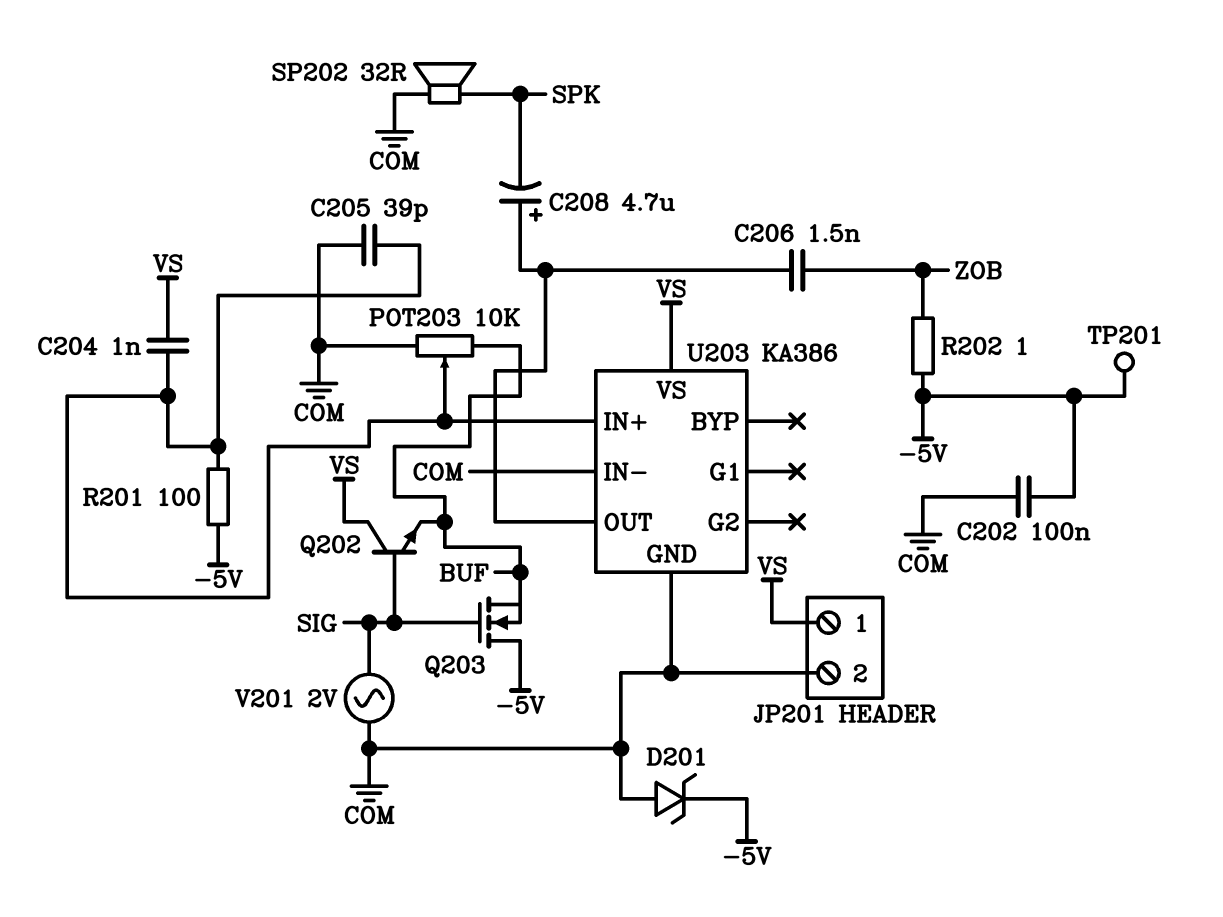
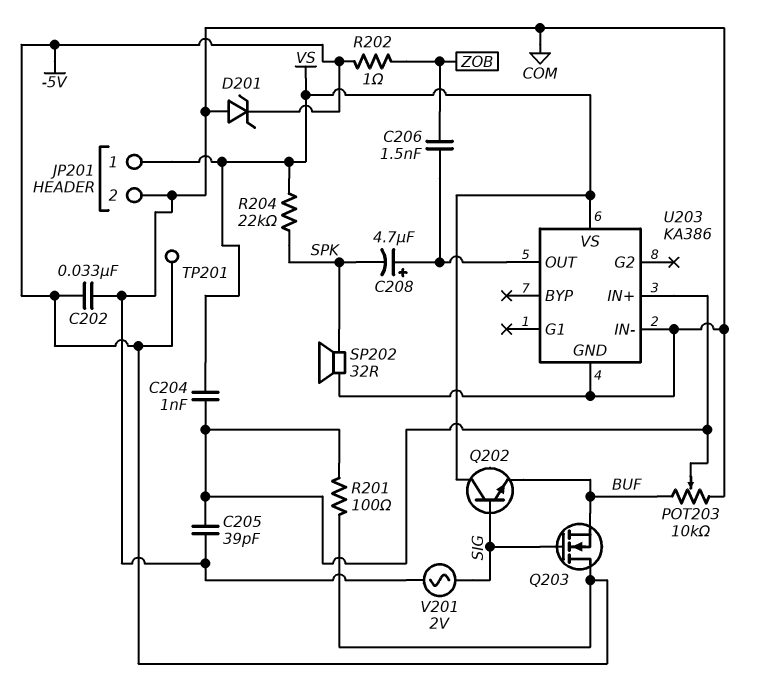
C202: 100nF (-5V, COM) -> 33nF (-5V, COM)
R204: none -> 22k (SPK, VS)

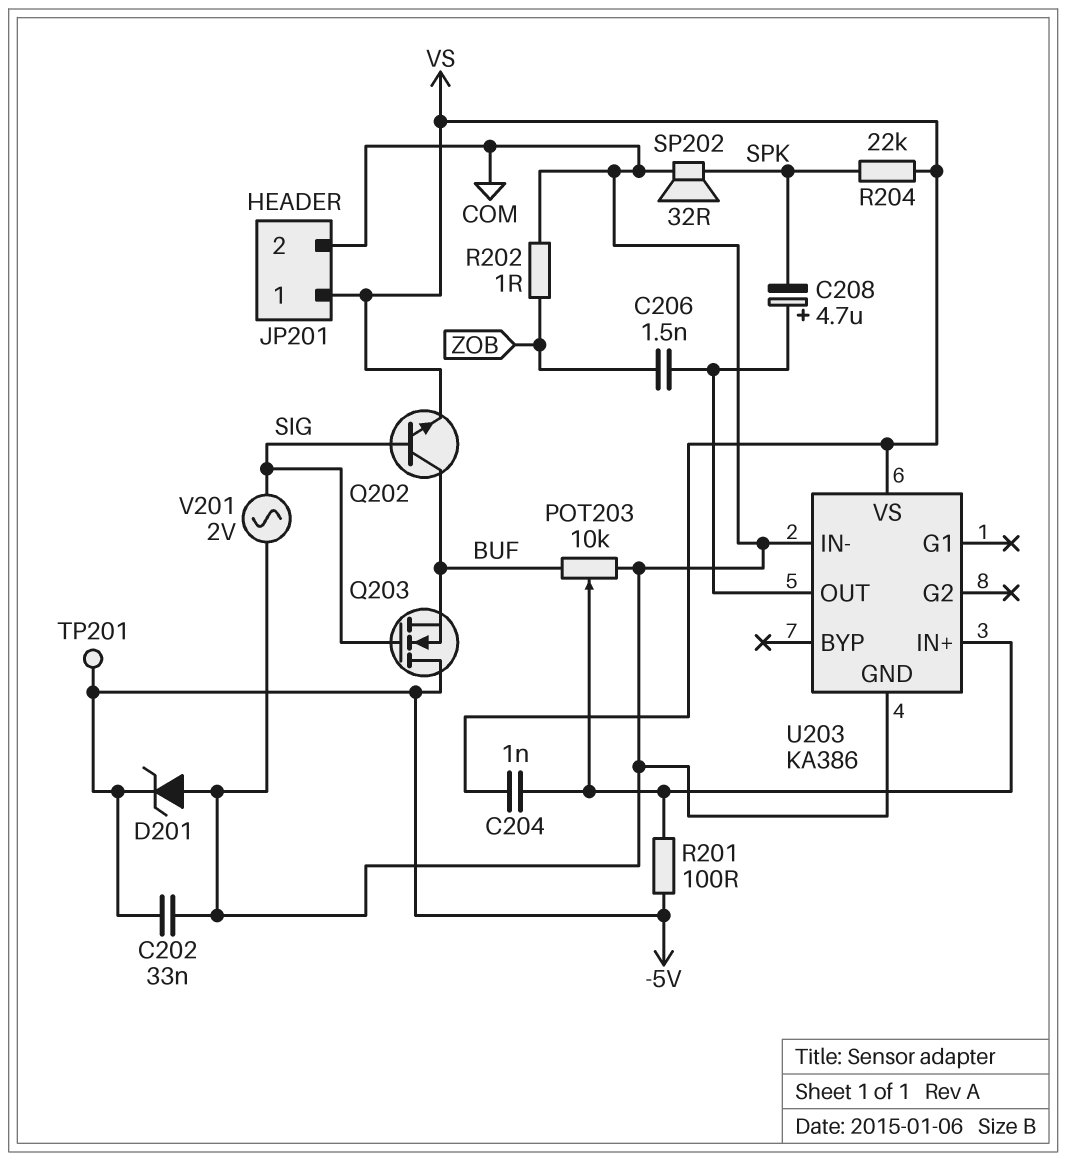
C205: 39pF (COM, U203/IN+) -> none
Q202: NPN (B SIG, C VS, E BUF) -> NPN (B SIG, C BUF, E VS)
R202: 1 (-5V, ZOB) -> 1 (COM, ZOB)

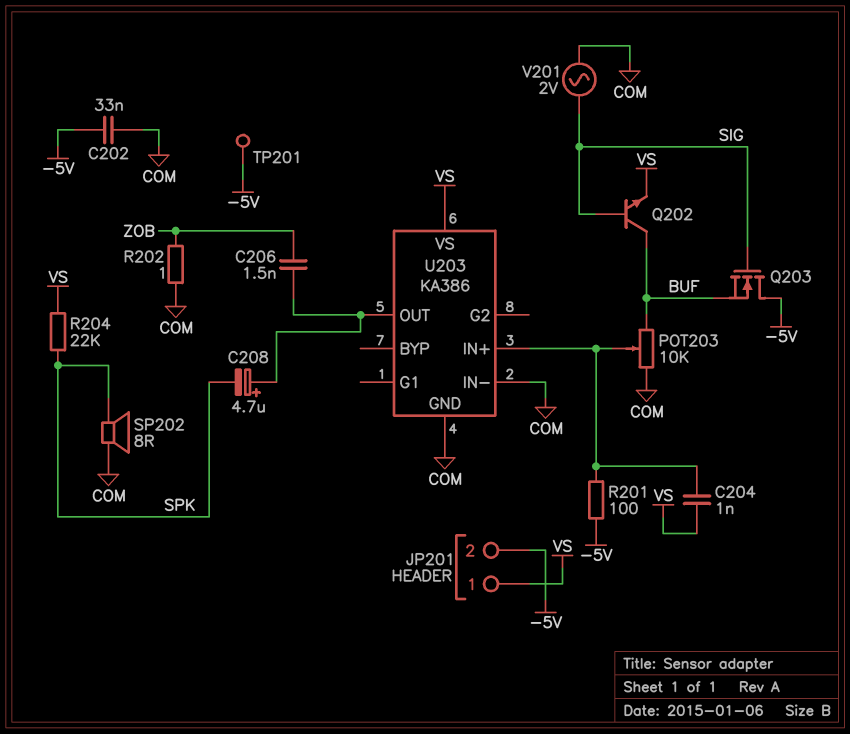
D201: zener (A COM, K -5V) -> none
JP201 pin 2: COM -> -5V
SP202: speaker 32R (COM, SPK) -> speaker 8R (COM, SPK)

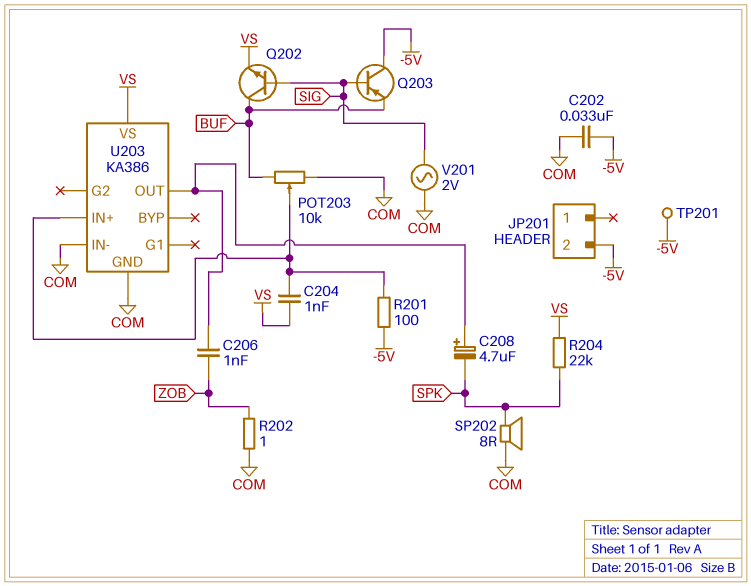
C206: 1.5nF (U203/OUT, ZOB) -> 1nF (U203/OUT, ZOB)
JP201 pin 1: VS -> none
Q203: NMOS (G SIG, D -5V, S BUF) -> PNP (B SIG, C -5V, E BUF)

